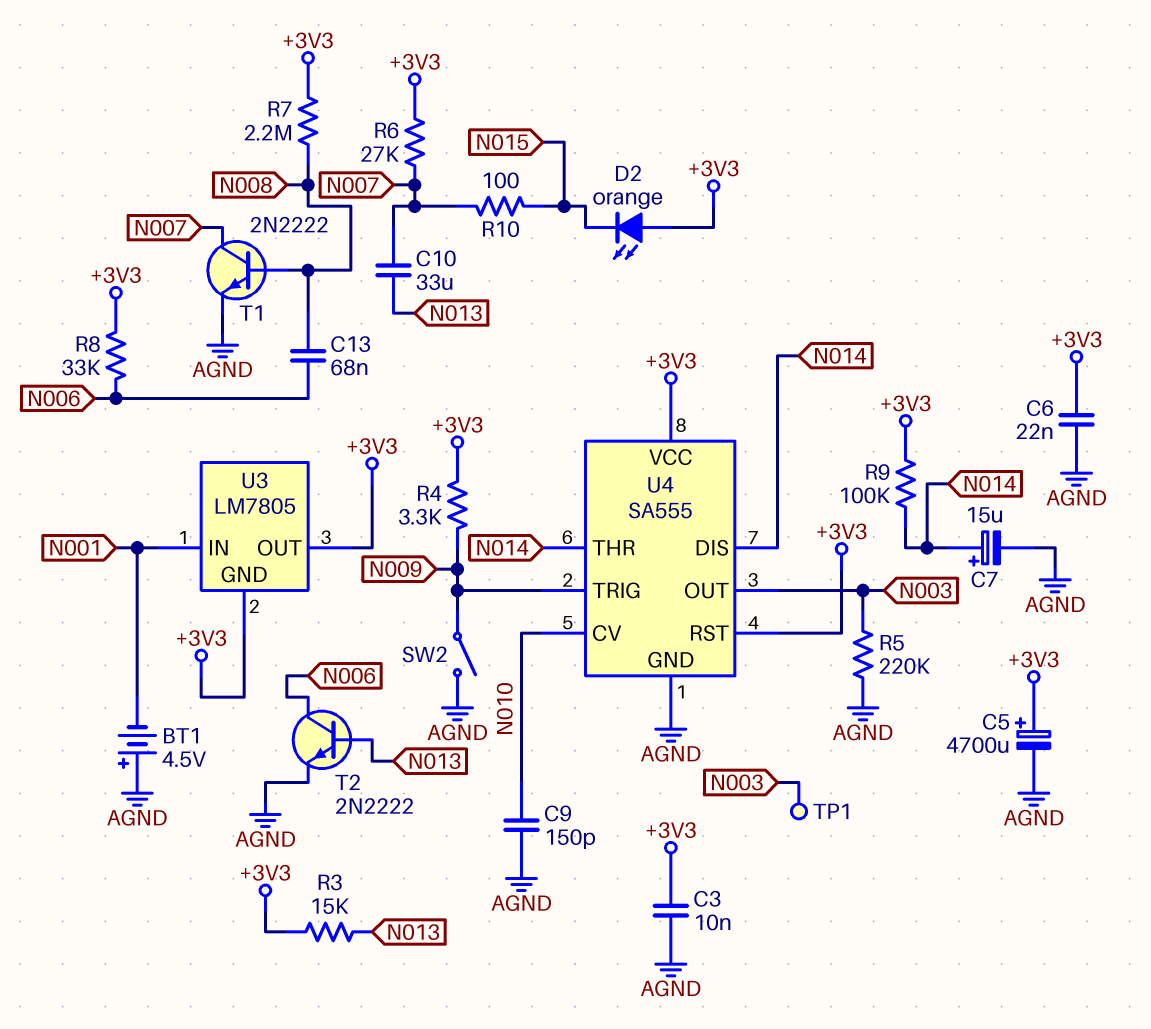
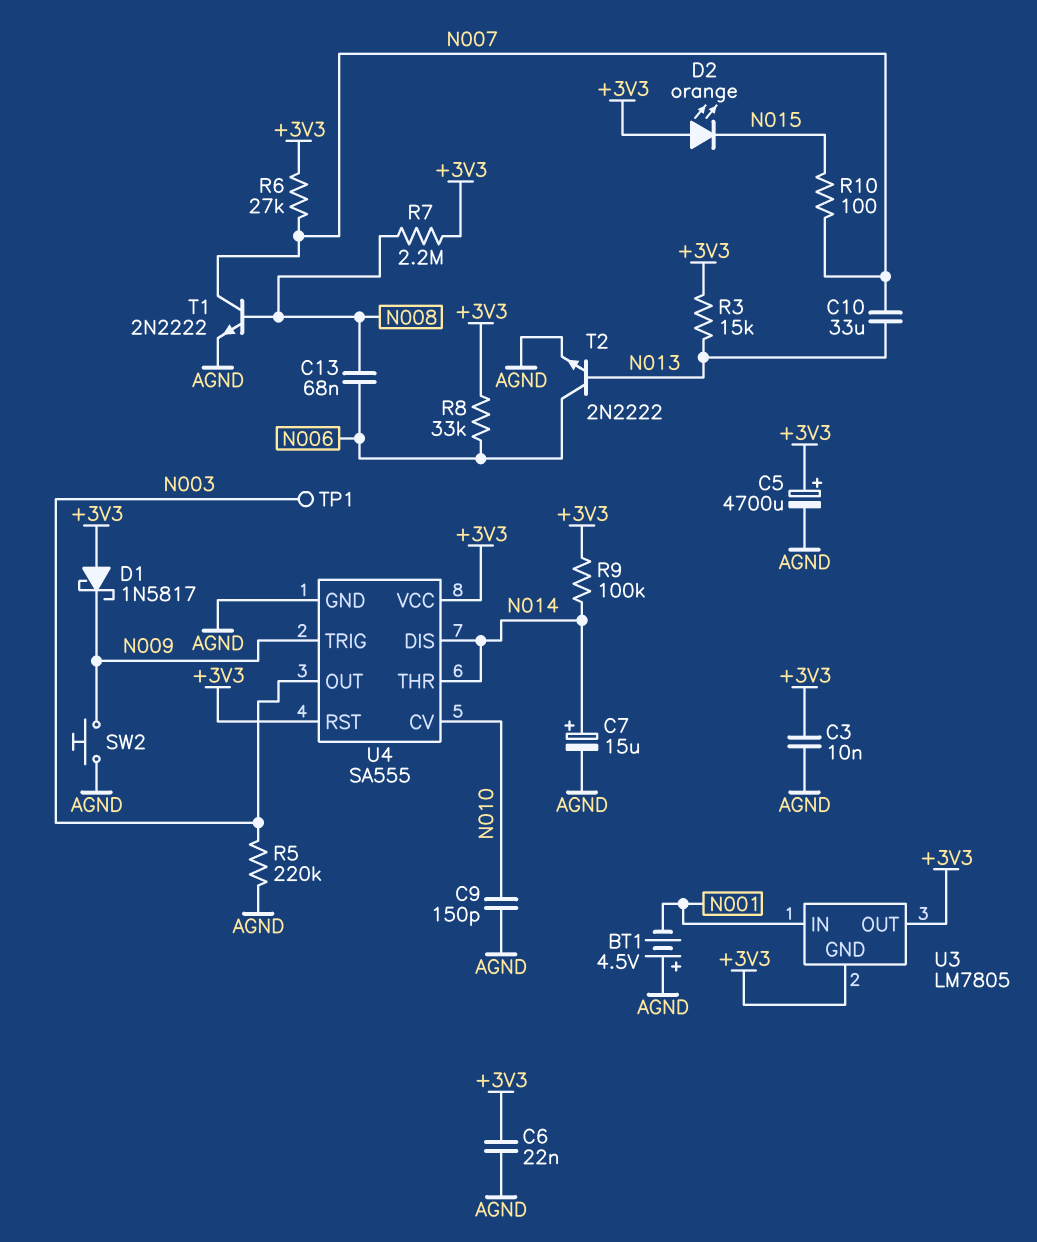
D1: none -> schottky 1N5817 (A +3V3, K N009)
R4: 3.3k (+3V3, N009) -> none
SW2: switch (AGND, N009) -> button (AGND, N009)

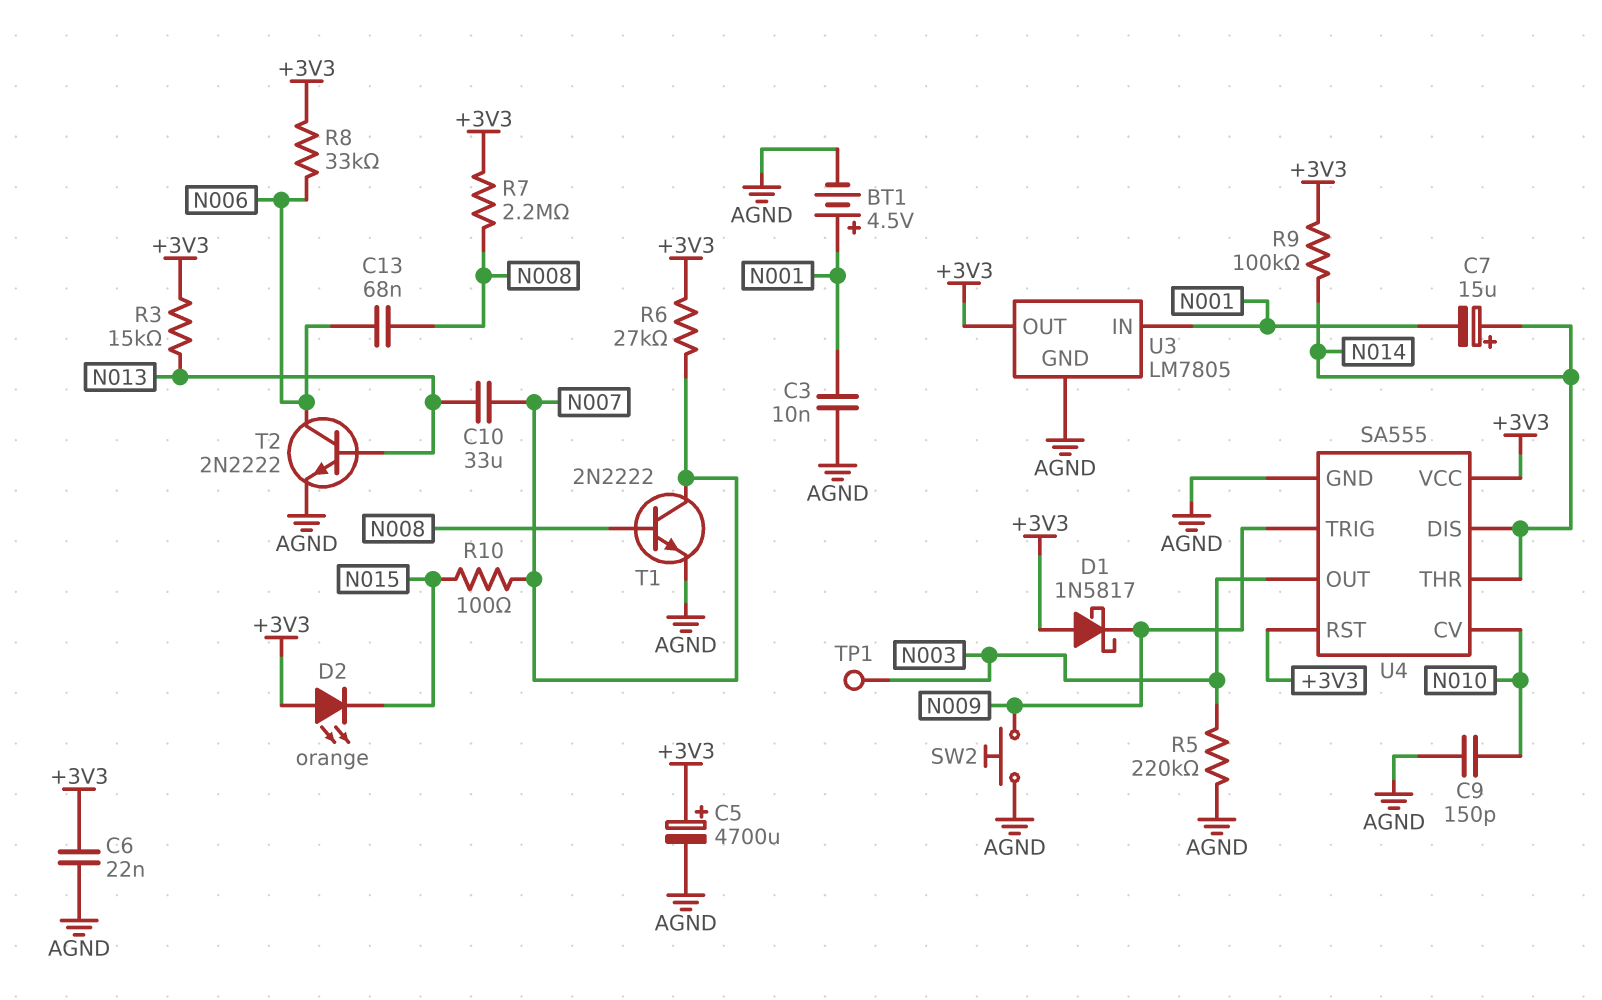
BT1: 4.5V (plus AGND, minus N001) -> 4.5V (plus N001, minus AGND)
C3: 10nF (+3V3, AGND) -> 10nF (AGND, N001)
C7: 15uF (plus N014, minus AGND) -> 15uF (plus N014, minus N001)
U3 pin GND: +3V3 -> AGND

